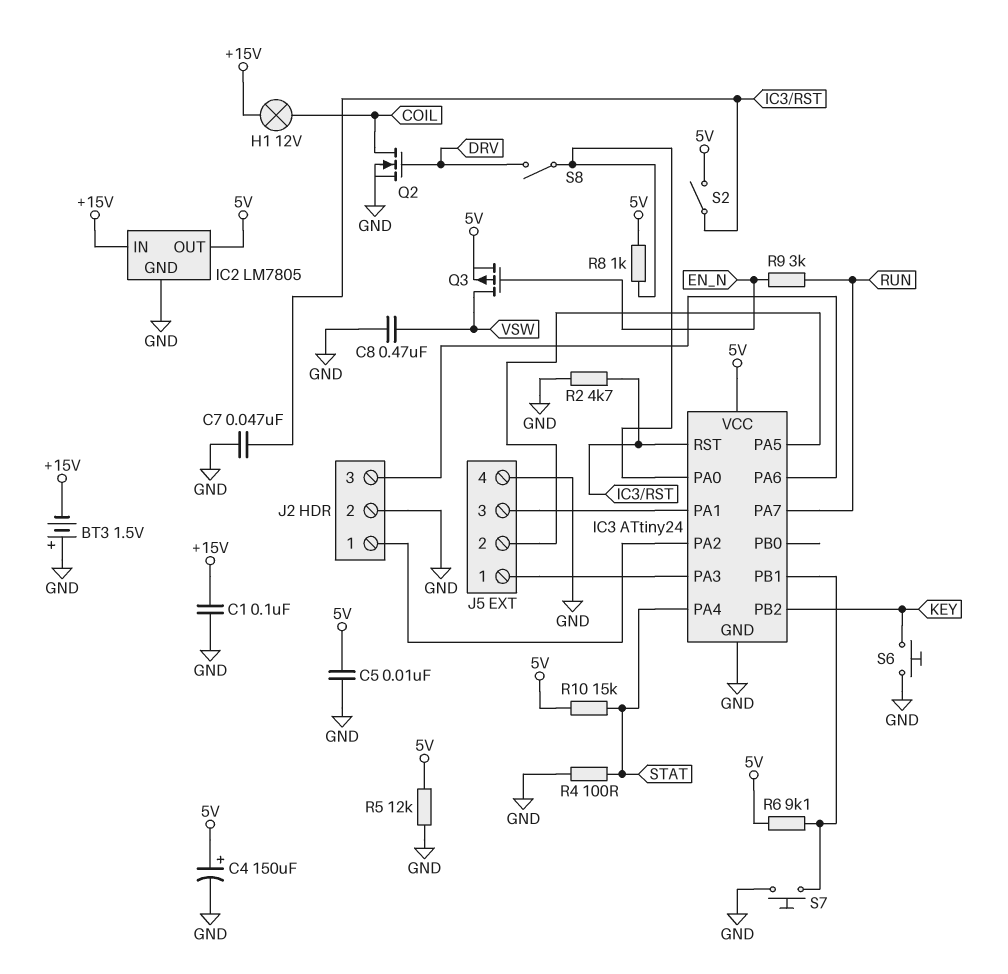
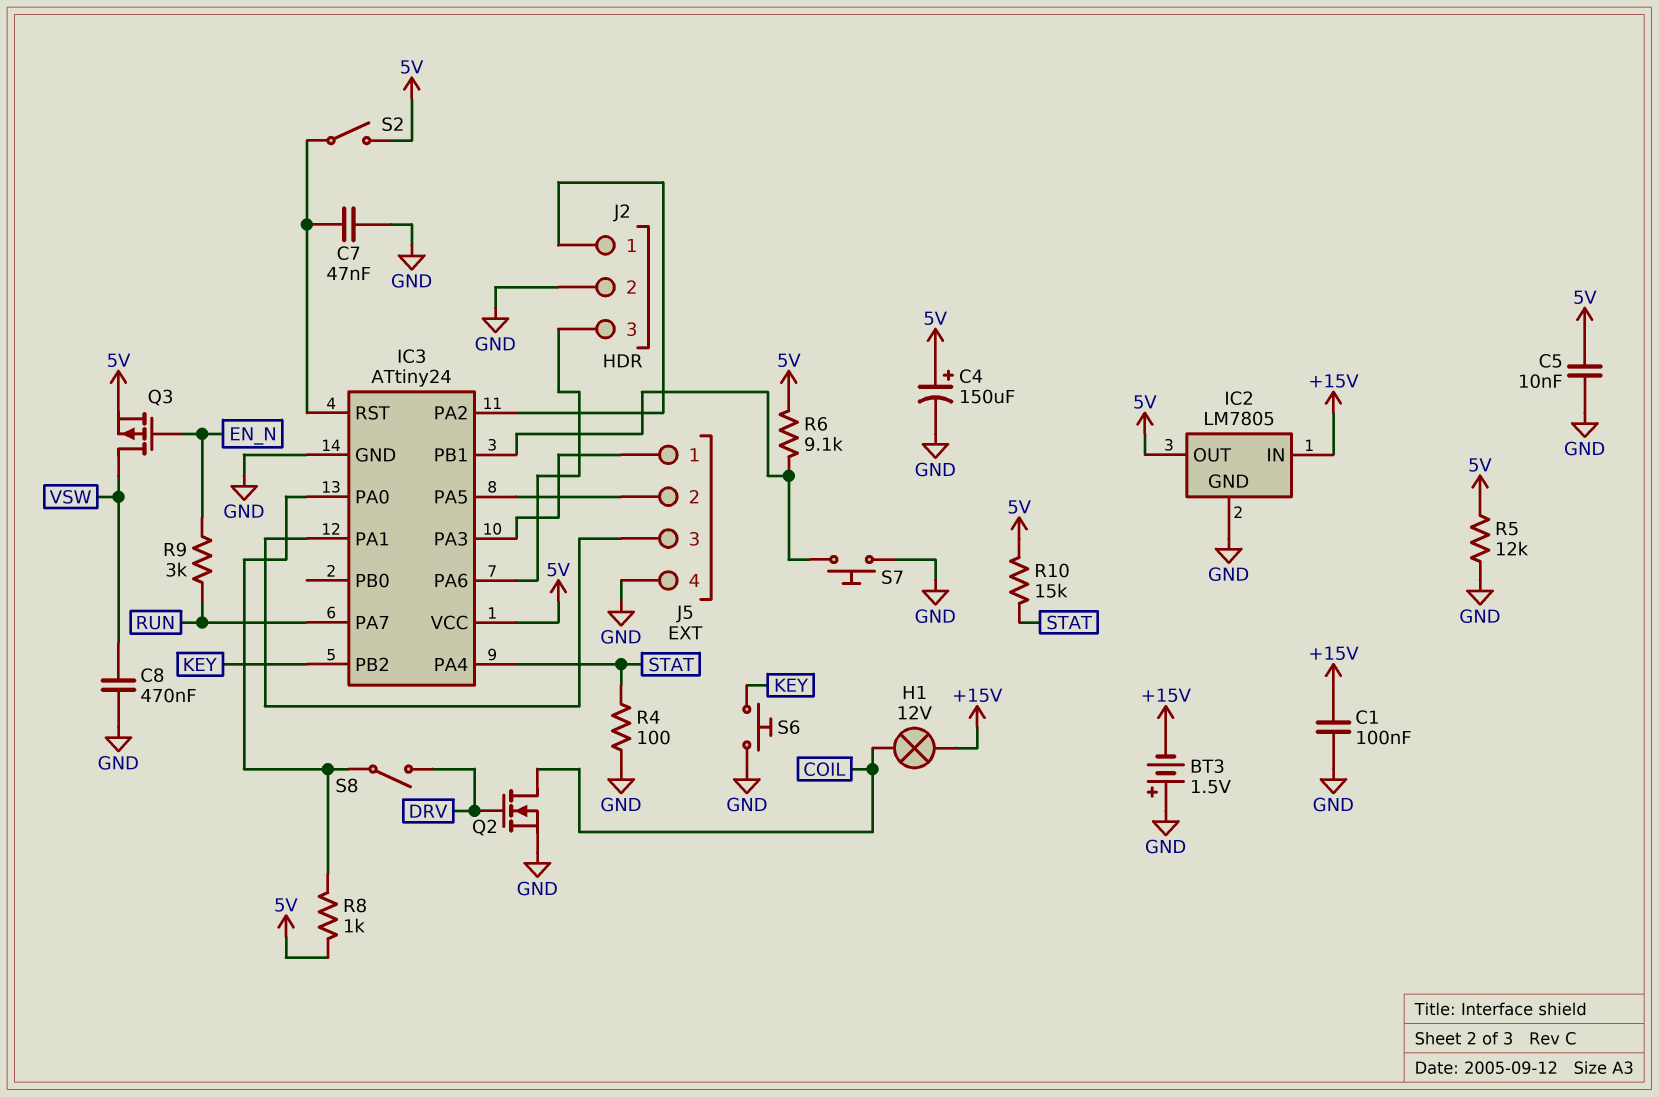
R2: 4.7k (GND, IC3/RST) -> none

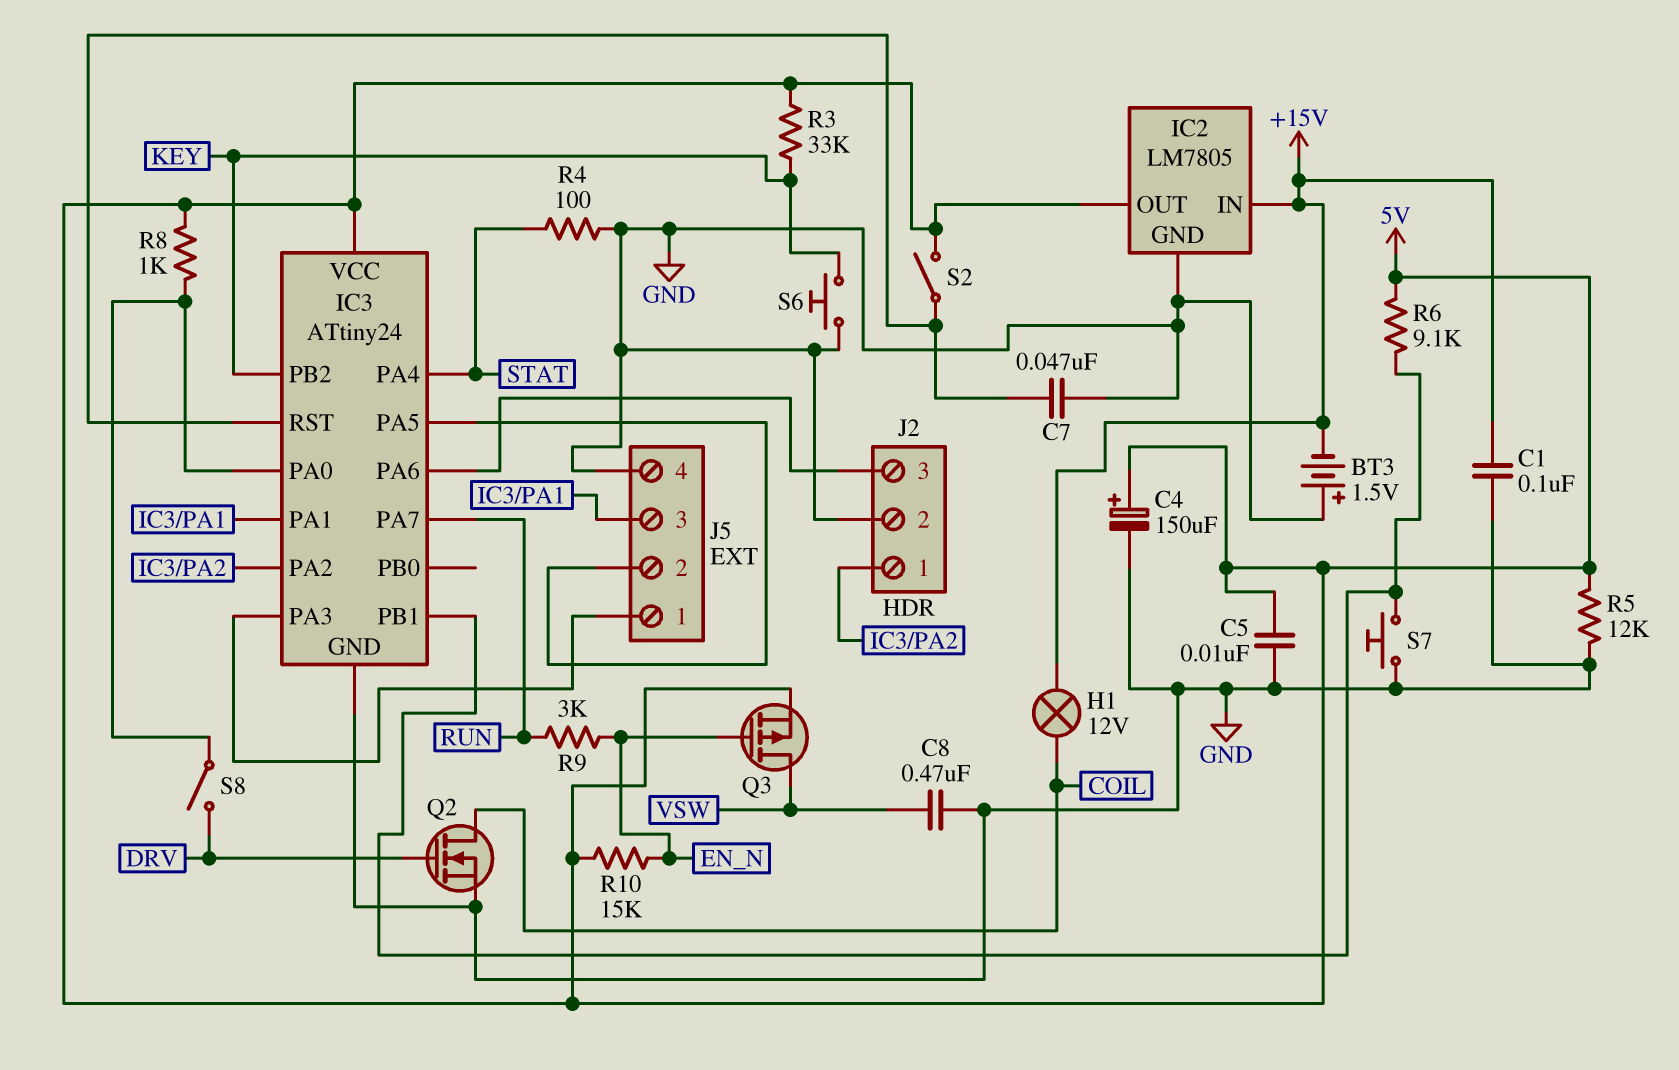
R3: none -> 33k (5V, KEY)
R10: 15k (5V, STAT) -> 15k (5V, EN_N)

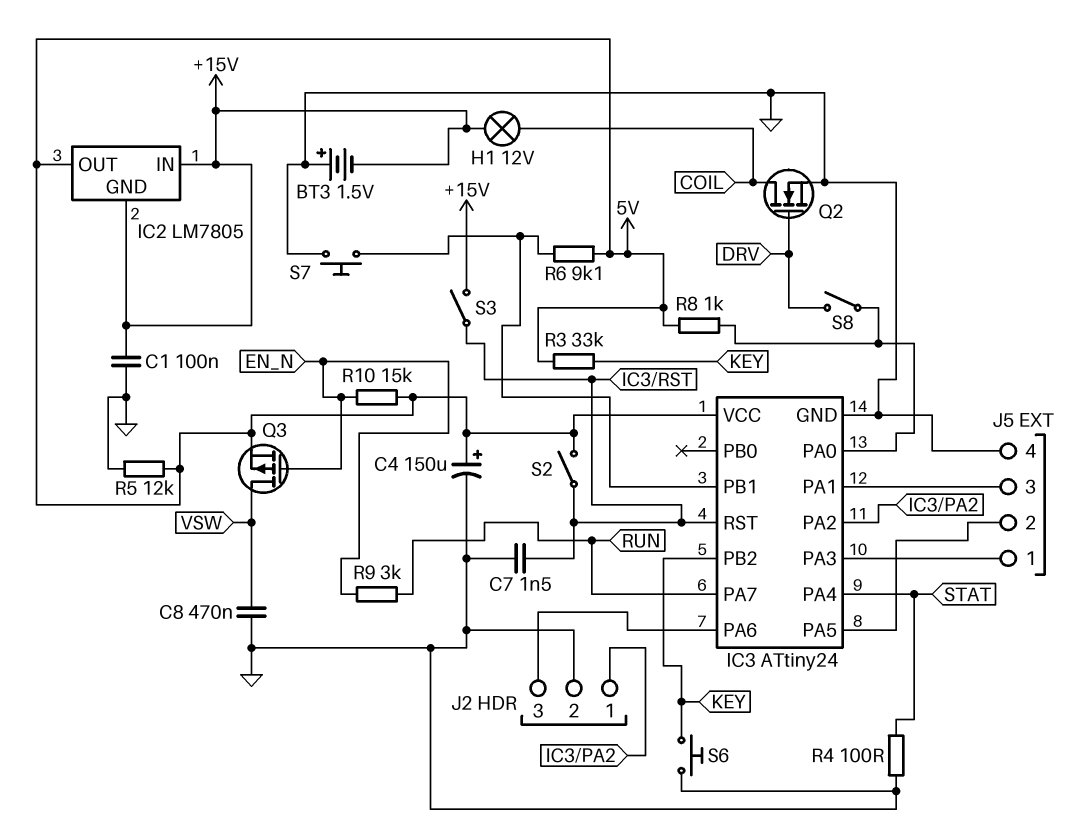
C5: 10nF (5V, GND) -> none
C7: 47nF (GND, IC3/RST) -> 1.5nF (GND, IC3/RST)
IC2 pin GND: GND -> +15V
S3: none -> switch (+15V, IC3/RST)

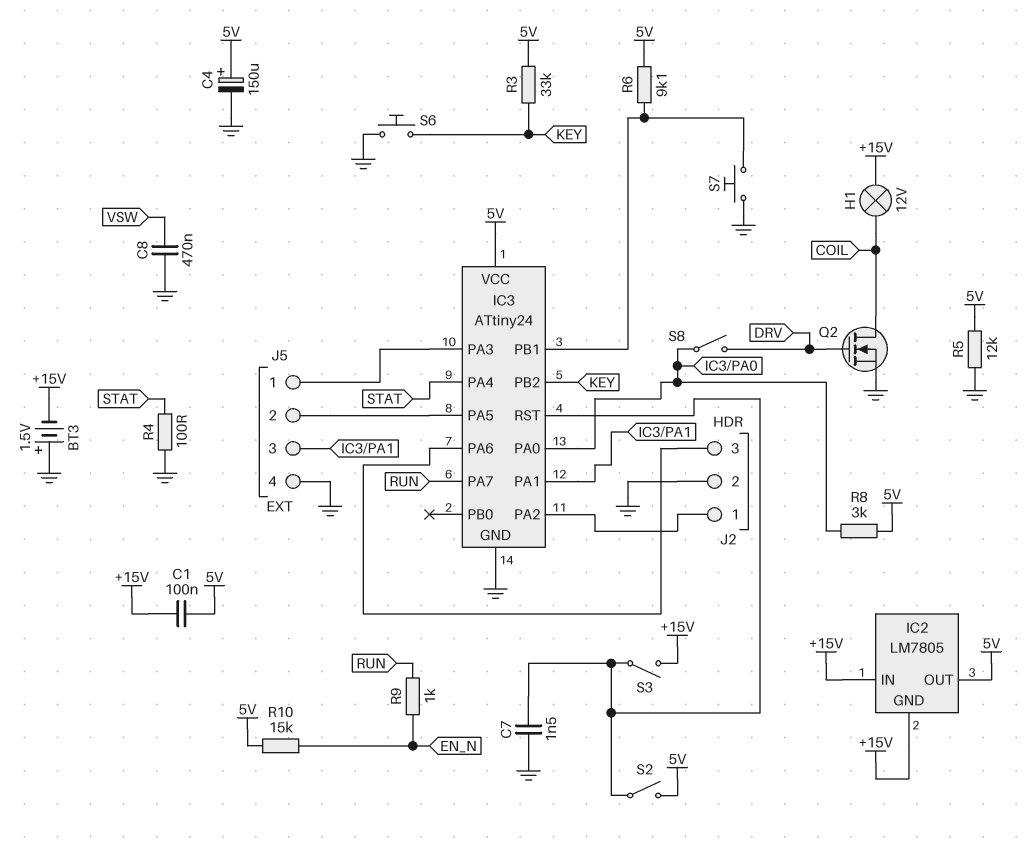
C1: 100nF (+15V, GND) -> 100nF (+15V, 5V)
Q3: PMOS (G EN_N, D VSW, S 5V) -> none
R8: 1k (5V, IC3/PA0) -> 3k (5V, IC3/PA0)
R9: 3k (EN_N, RUN) -> 1k (EN_N, RUN)

